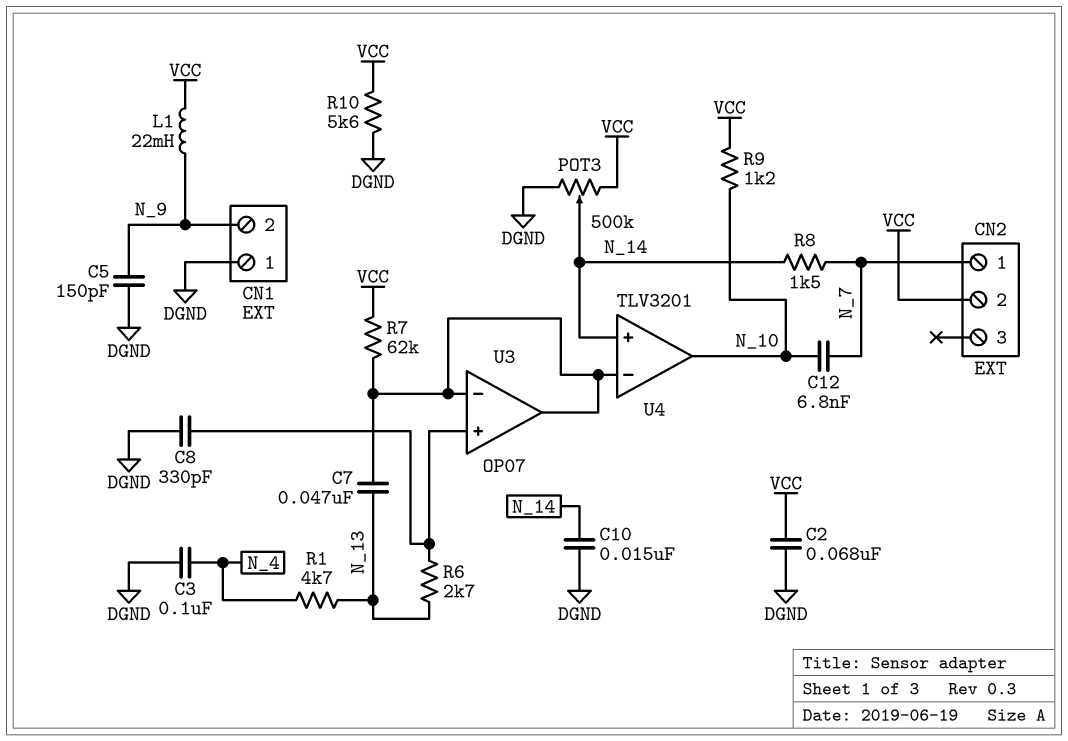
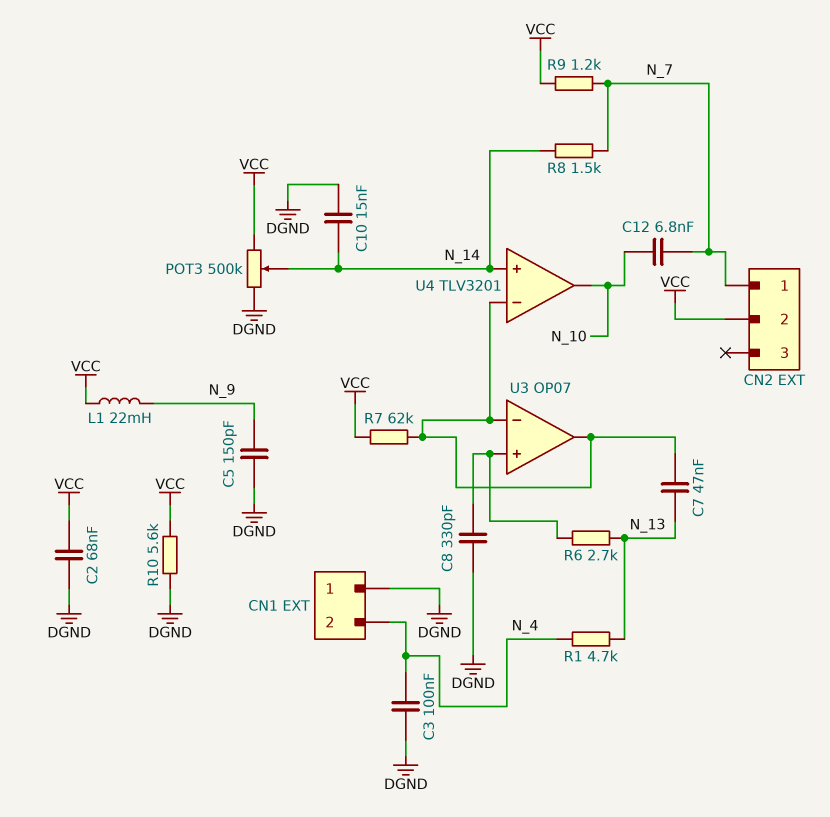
CN1 pin 2: N_9 -> N_4
R9: 1.2k (N_10, VCC) -> 1.2k (N_7, VCC)

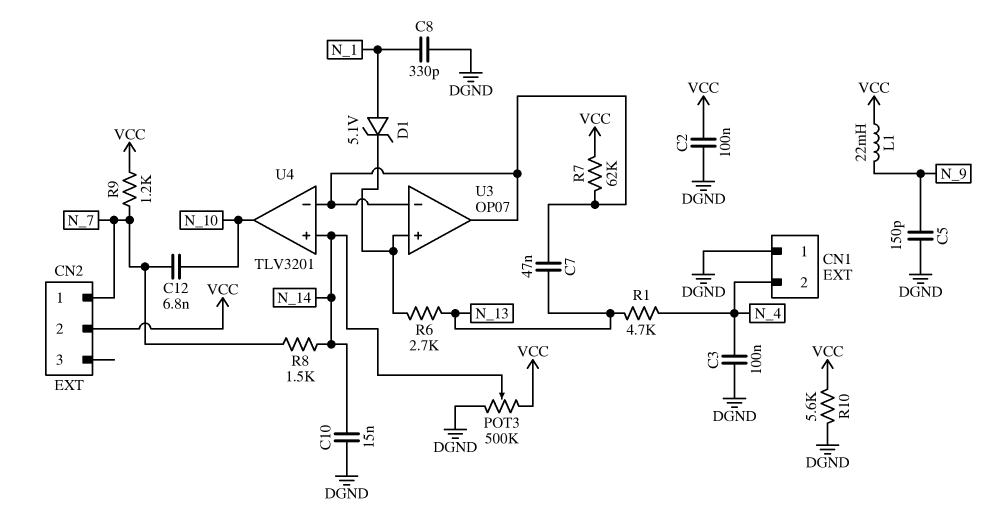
C2: 68nF (DGND, VCC) -> 100nF (DGND, VCC)
C8: 330pF (DGND, U3/in+) -> 330pF (DGND, N_1)
D1: none -> zener 5.1V (A N_1, K U3/in+)

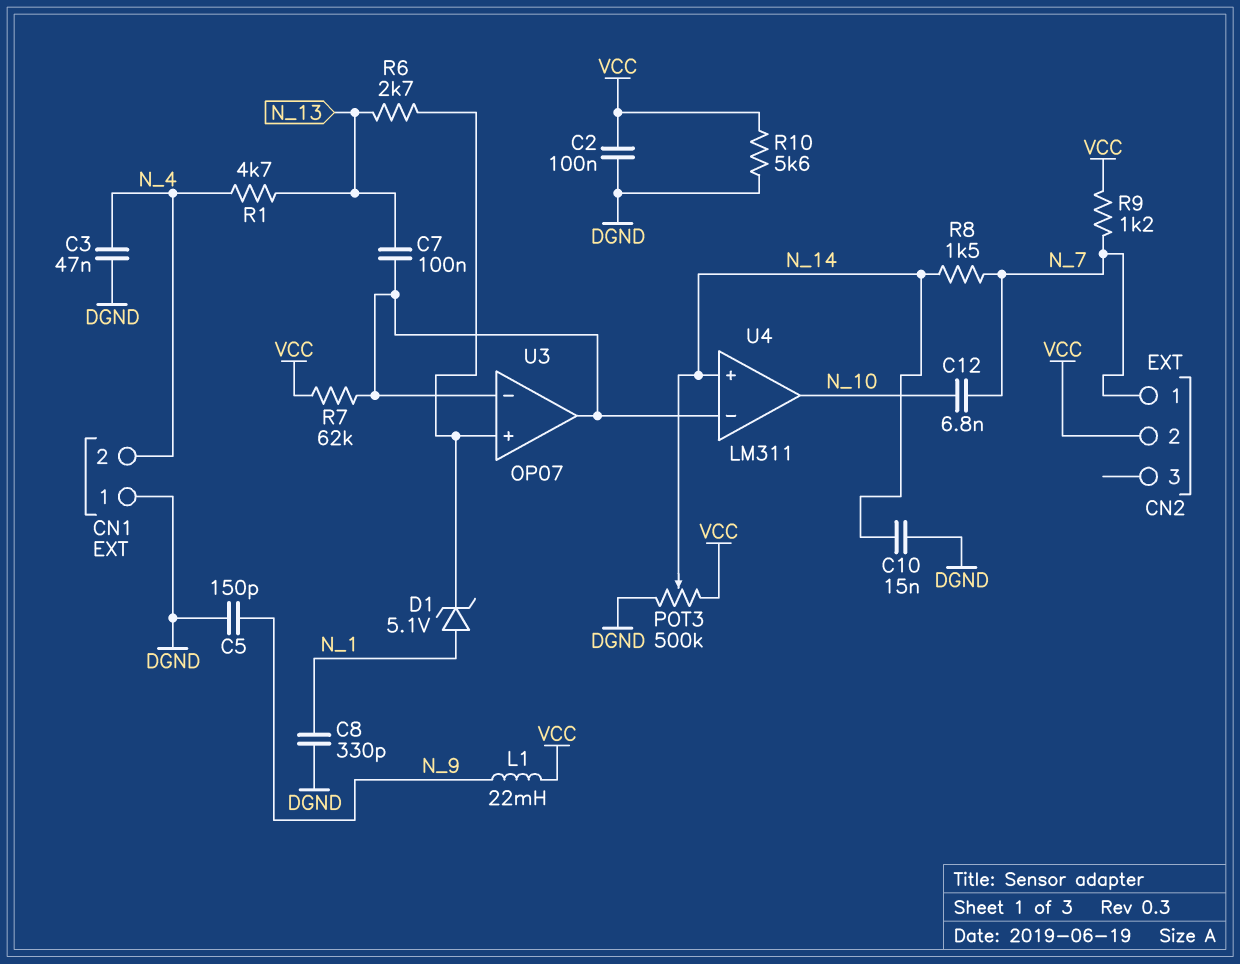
C3: 100nF (DGND, N_4) -> 47nF (DGND, N_4)
C7: 47nF (N_13, U3/in-) -> 100nF (N_13, U3/in-)
U4: TLV3201 -> LM311

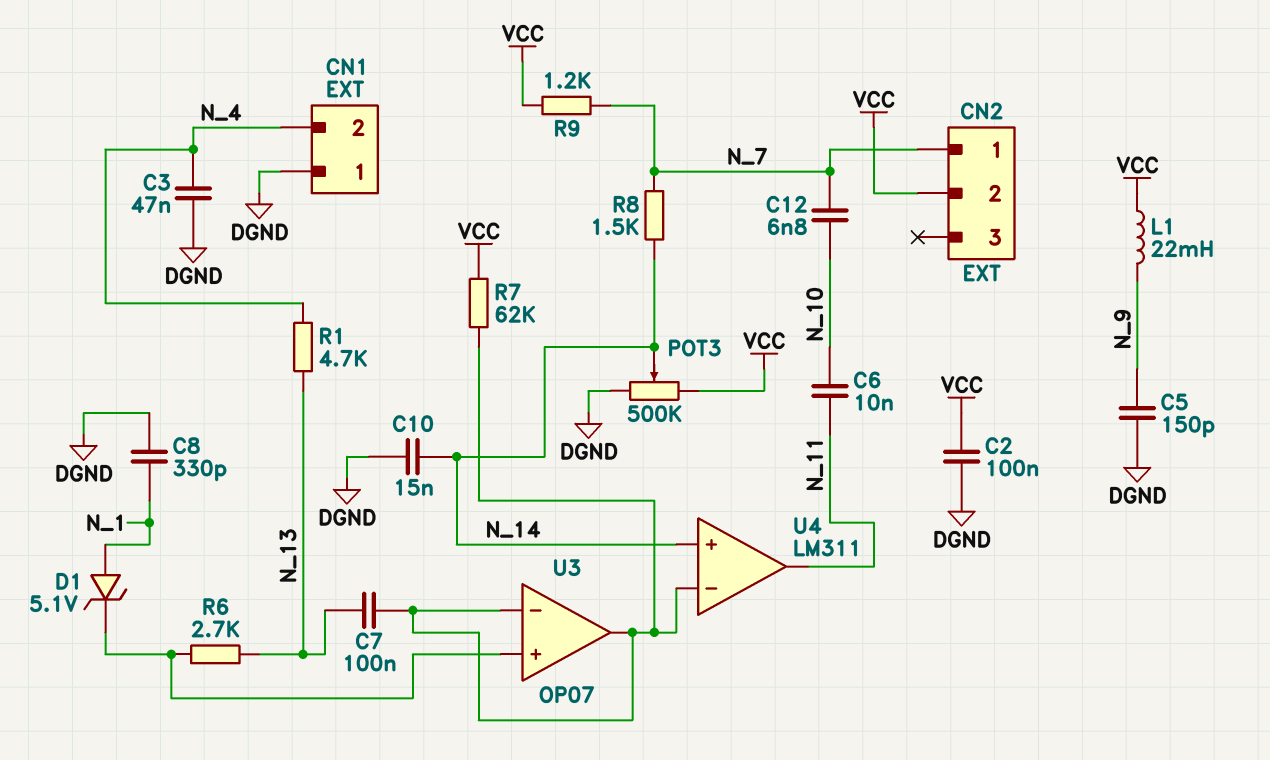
C6: none -> 10nF (N_10, N_11)
R10: 5.6k (DGND, VCC) -> none
U4 pin out: N_10 -> N_11

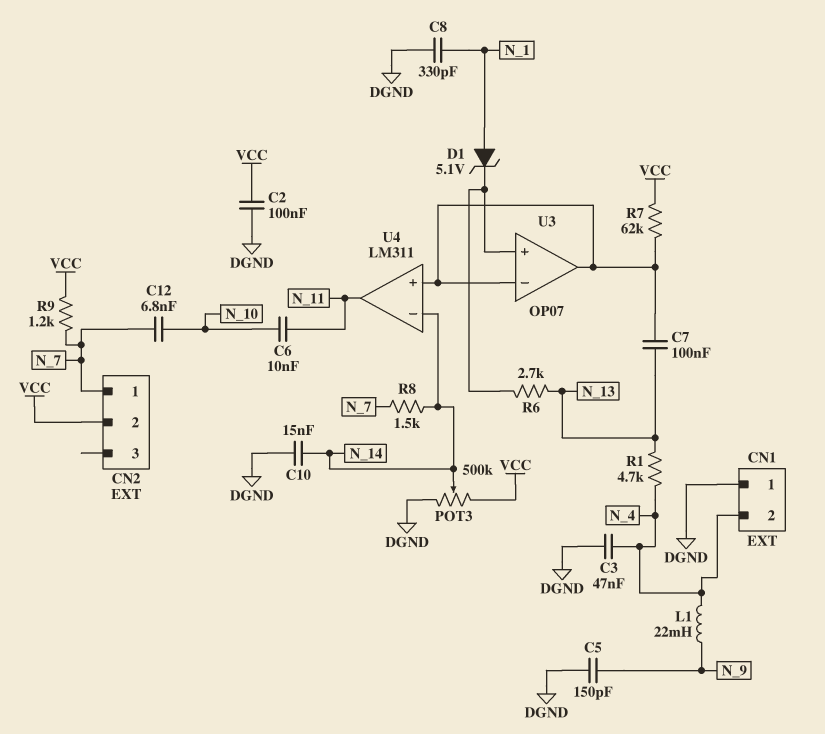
L1: 22mH (N_9, VCC) -> 22mH (N_4, N_9)
U4 pin in+: N_14 -> U3/in-
U4 pin in-: U3/in- -> N_14

